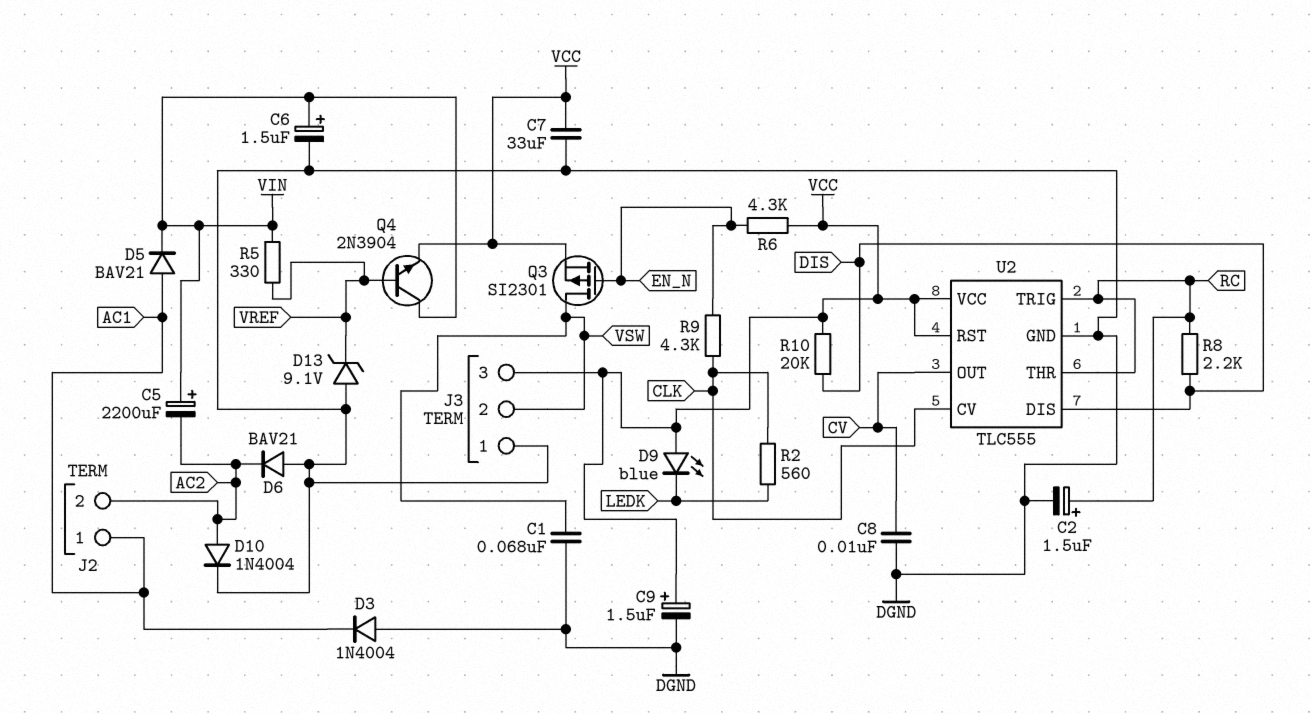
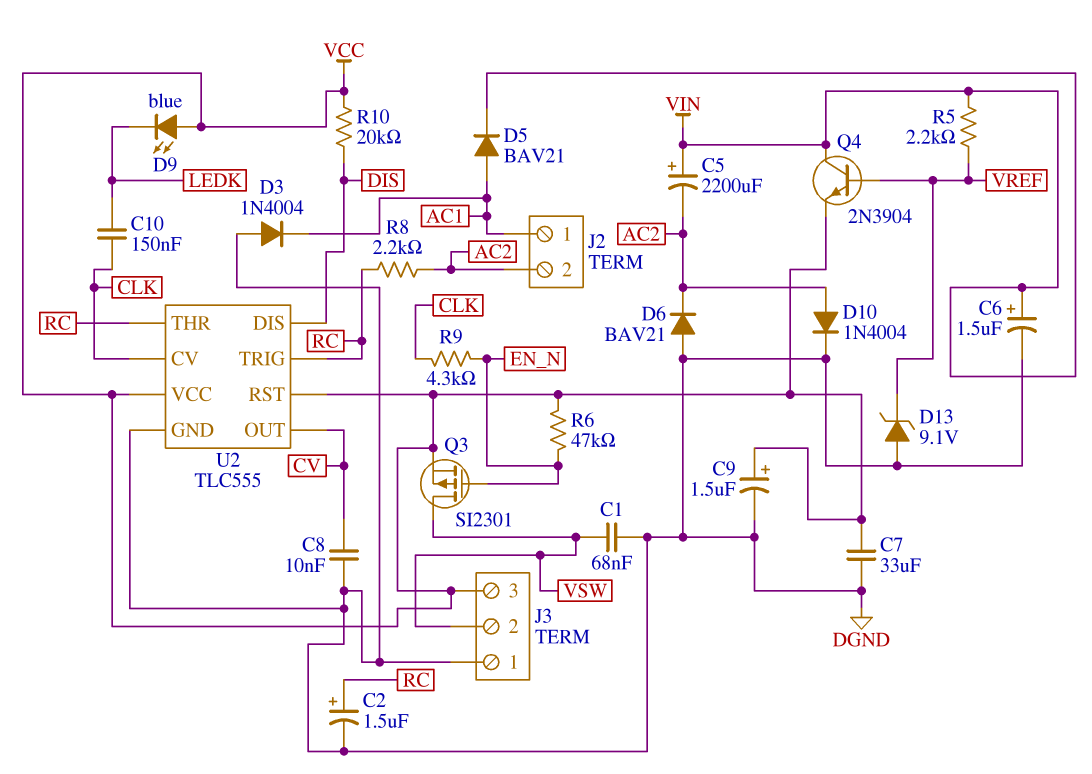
C10: none -> 150nF (CLK, LEDK)
R2: 560 (CLK, LEDK) -> none
R5: 330 (VIN, VREF) -> 2.2k (VIN, VREF)
R6: 4.3k (EN_N, VCC) -> 47k (EN_N, VCC)
R8: 2.2k (DIS, RC) -> 2.2k (AC2, RC)

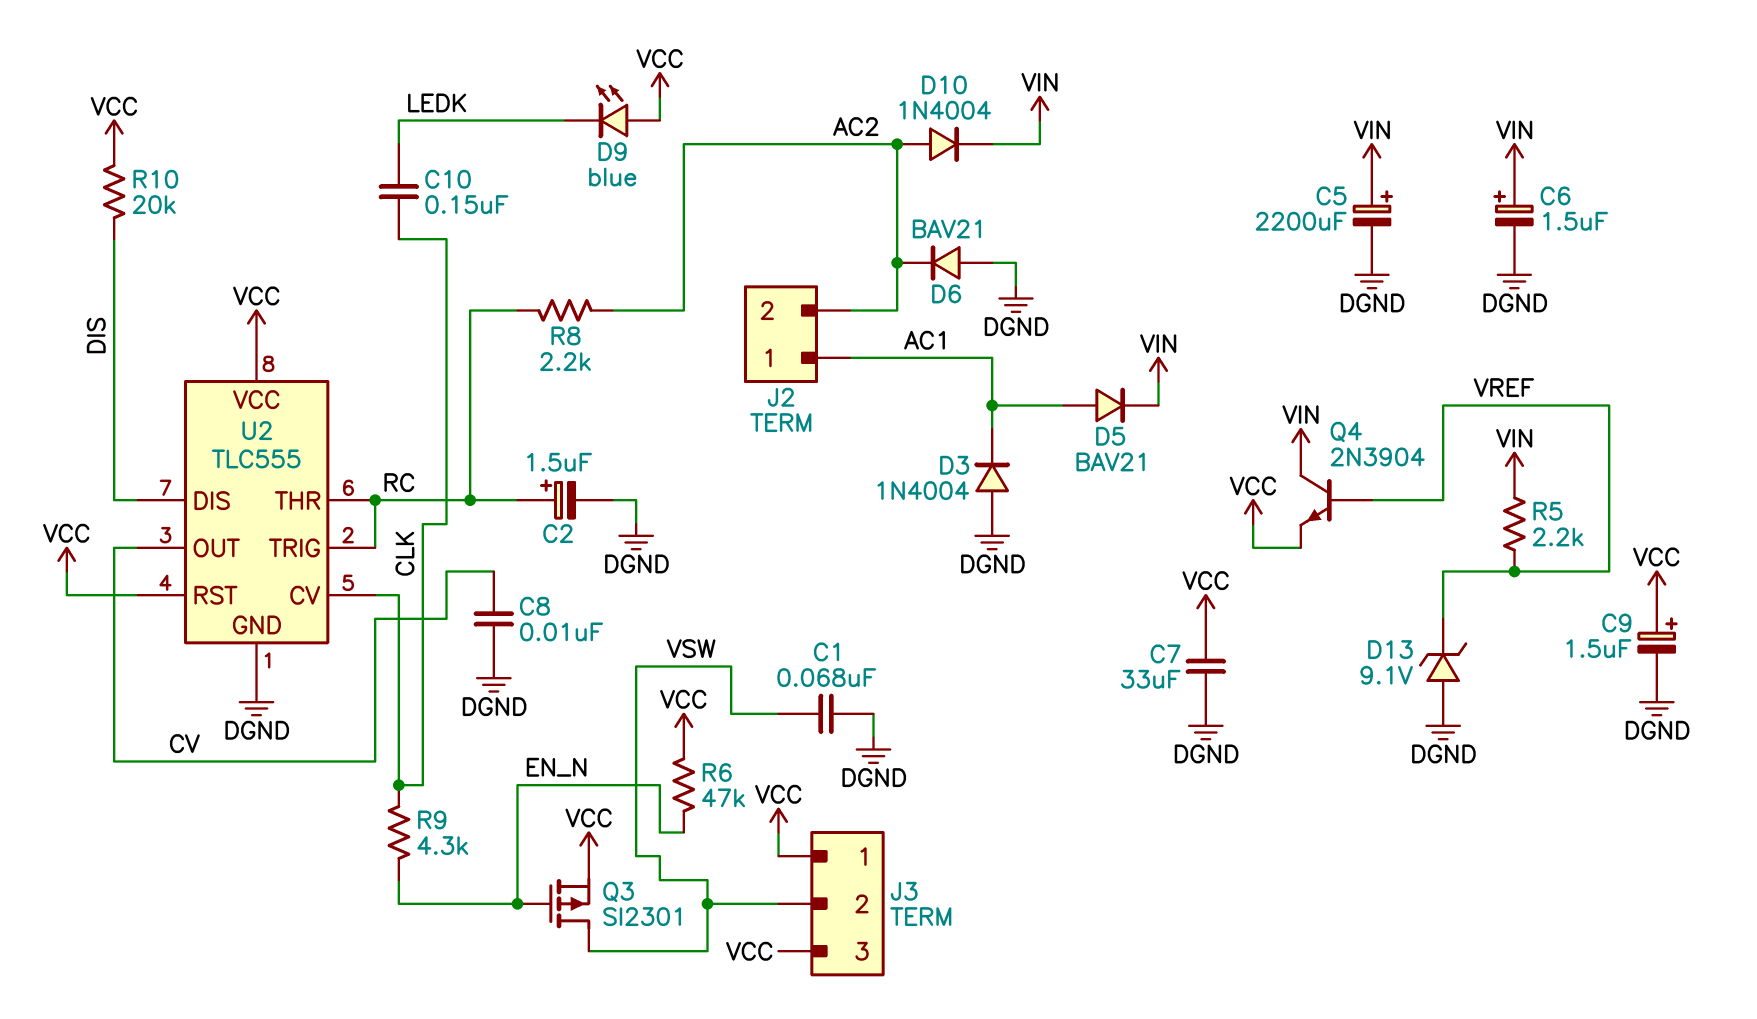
C5: 2200uF (plus VIN, minus AC2) -> 2200uF (plus VIN, minus DGND)
D10: diode 1N4004 (A AC2, K DGND) -> diode 1N4004 (A AC2, K VIN)
J3 pin 1: DGND -> VCC

